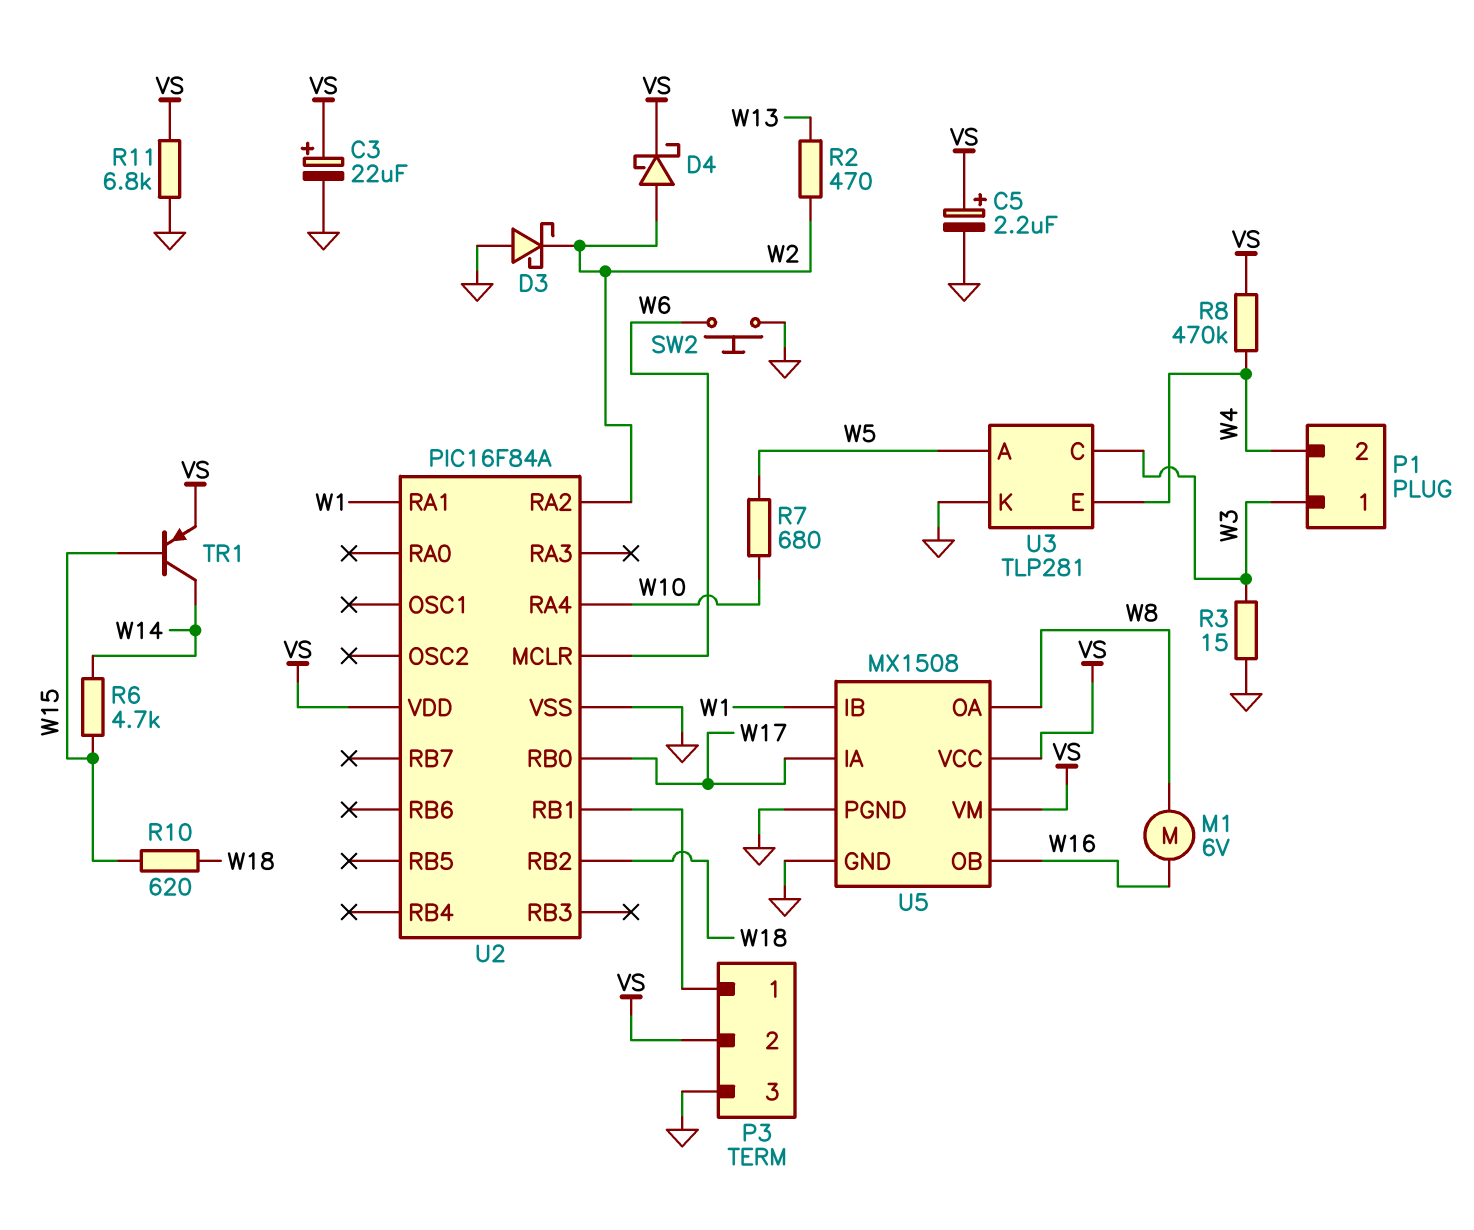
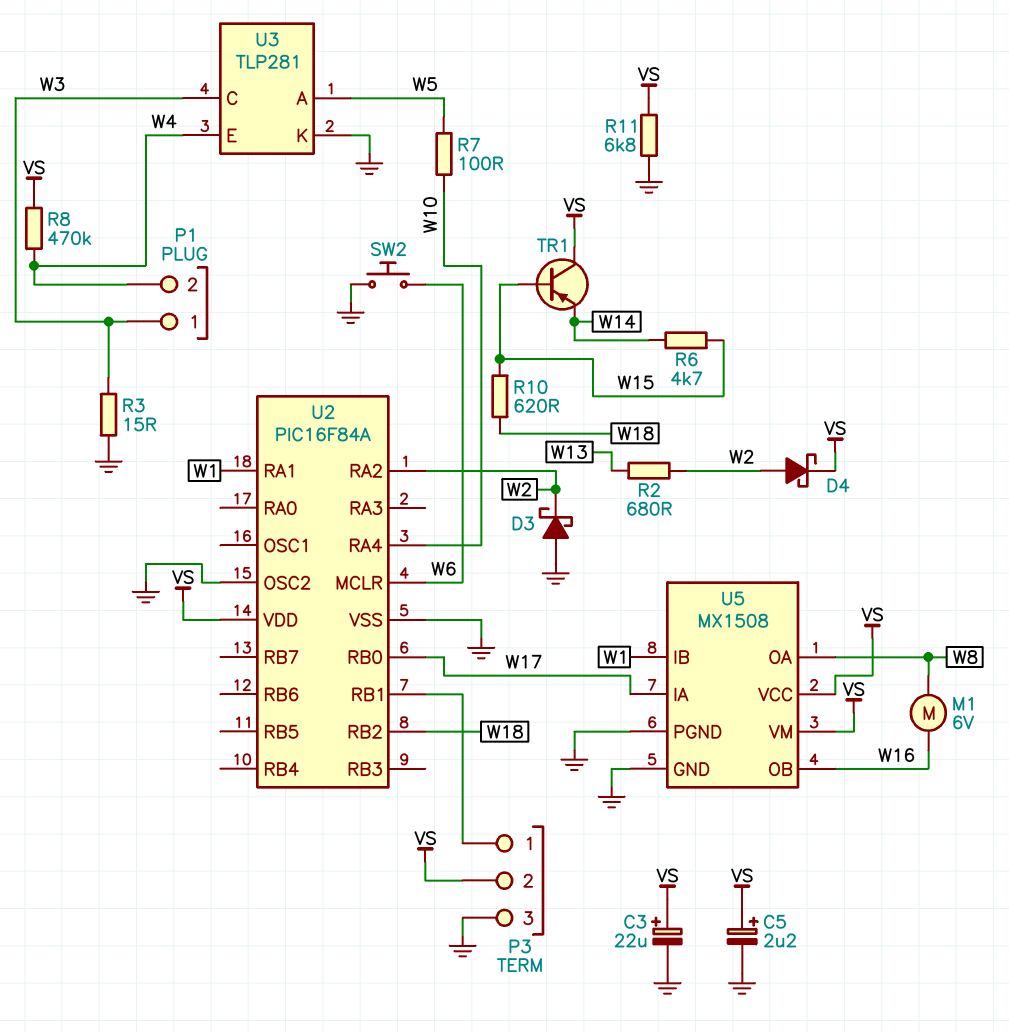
R2: 470 (W2, W13) -> 680 (W2, W13)
R7: 680 (W5, W10) -> 100 (W5, W10)
TR1: PNP (B W15, C W14, E VS) -> PNP (B W15, C VS, E W14)
U2 pin OSC2: none -> GND

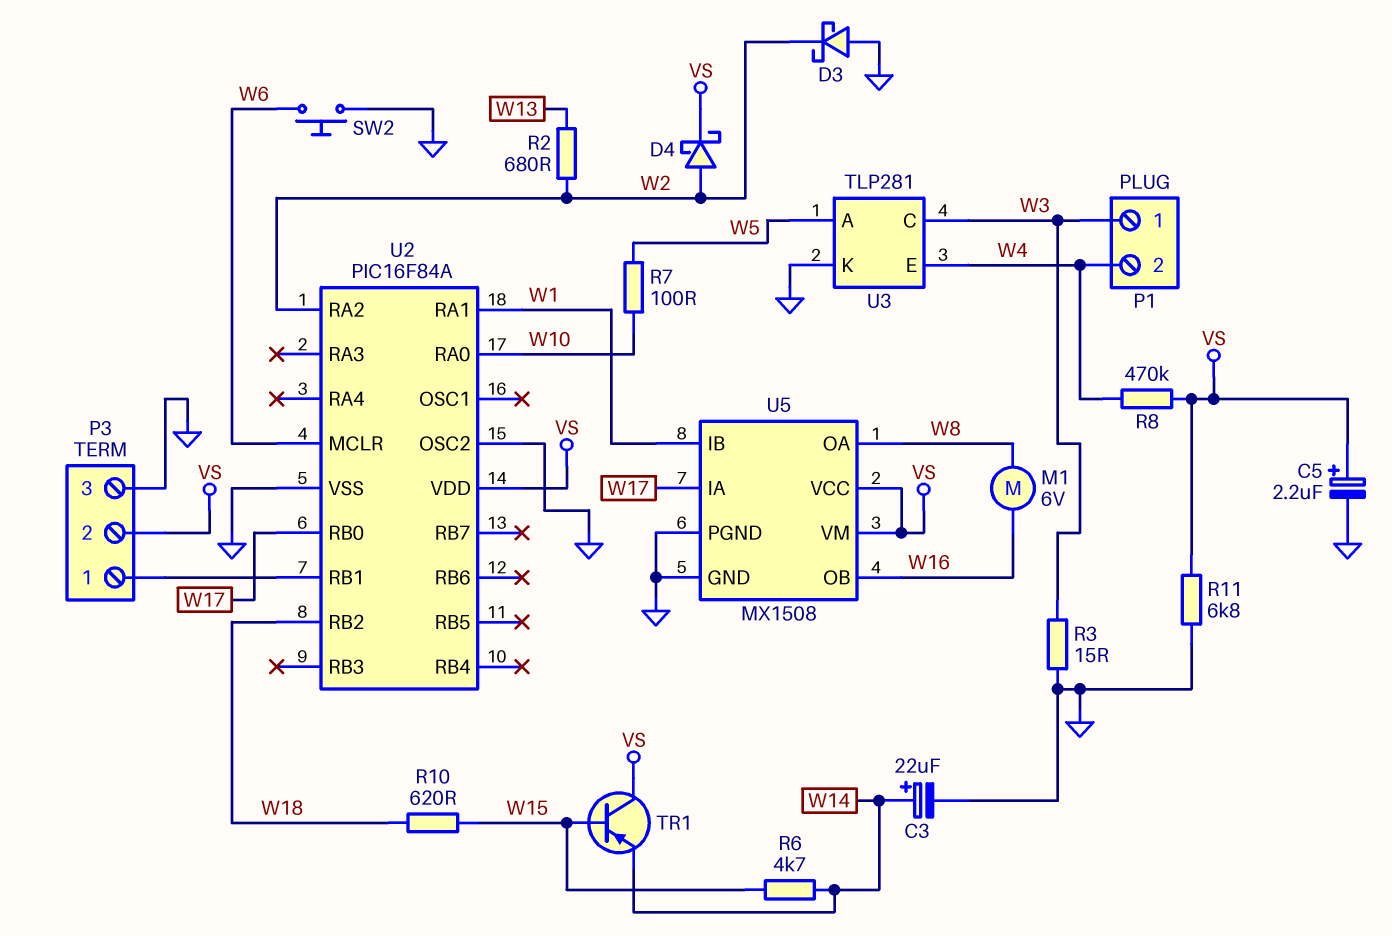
C3: 22uF (plus VS, minus GND) -> 22uF (plus W14, minus GND)
U2 pin RA0: none -> W10
U2 pin RA4: W10 -> none

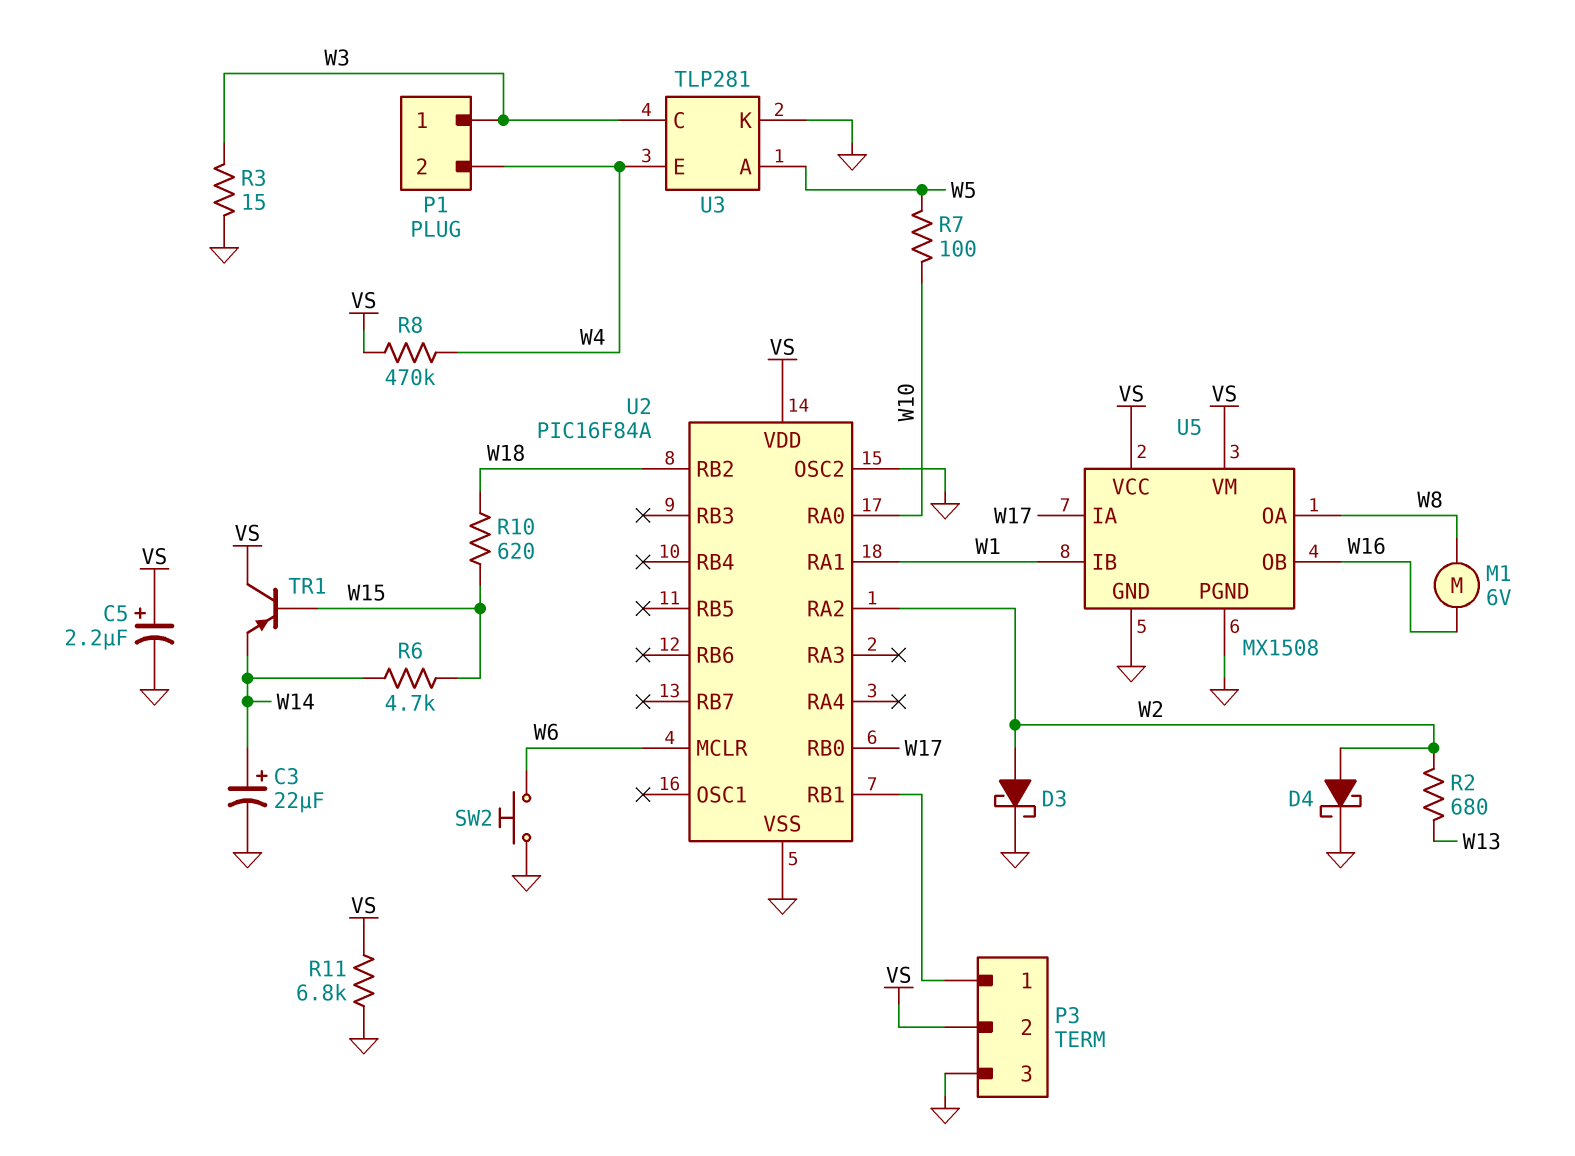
D3: schottky (A GND, K W2) -> schottky (A W2, K GND)
D4: schottky (A W2, K VS) -> schottky (A W2, K GND)

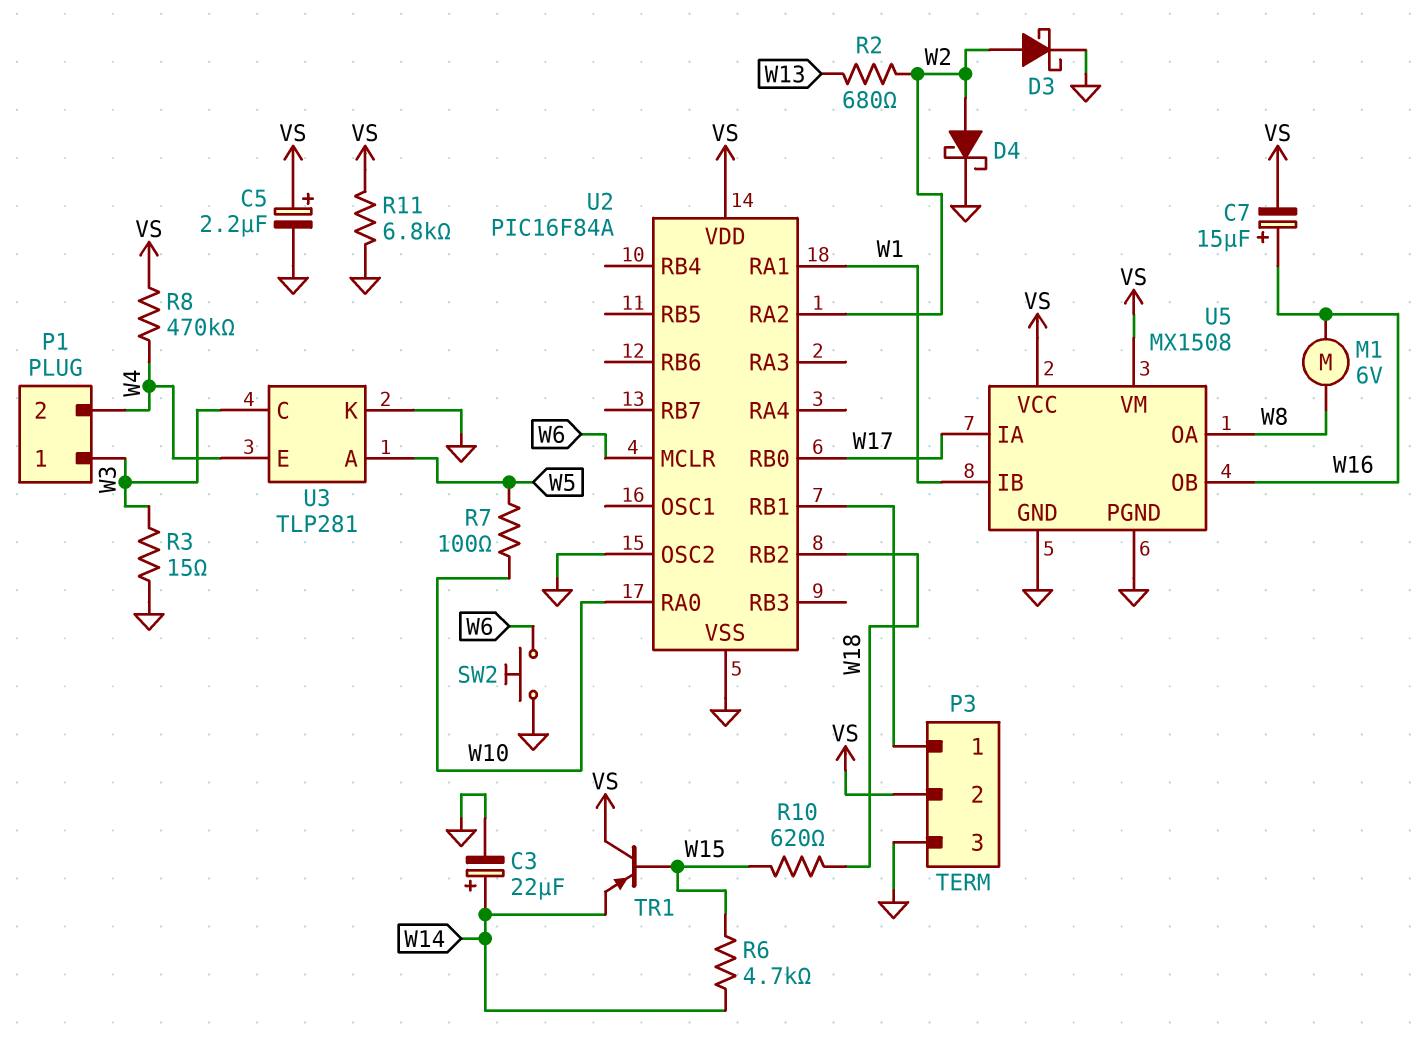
C7: none -> 15uF (plus W16, minus VS)

